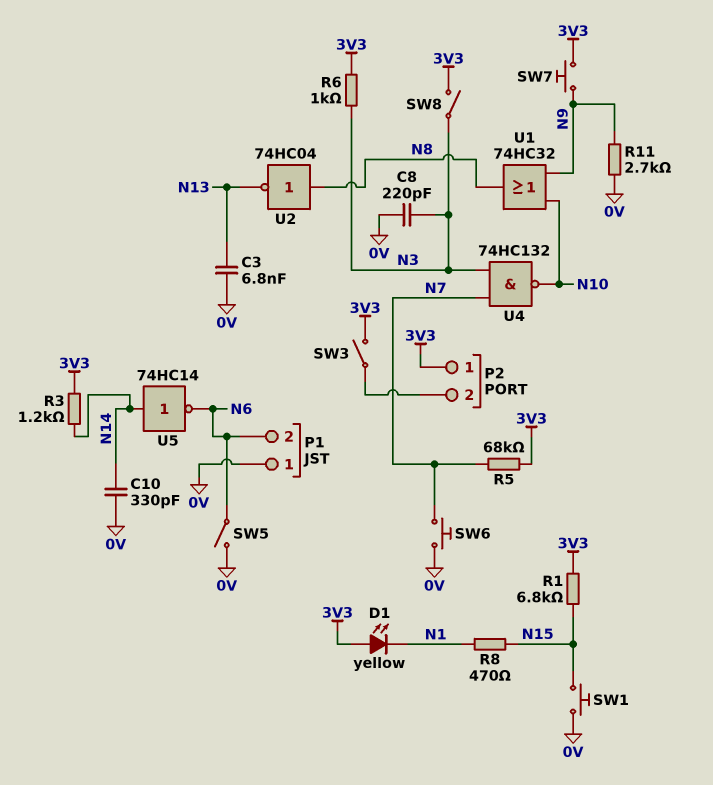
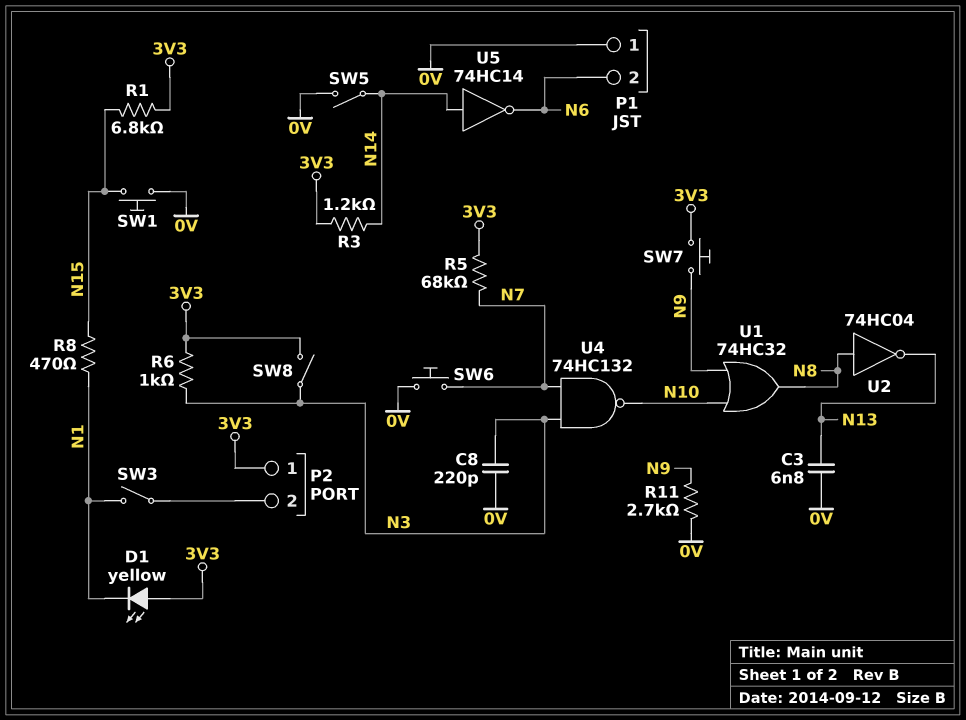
C10: 330pF (0V, N14) -> none
SW3: switch (3V3, P2/2) -> switch (N1, P2/2)
SW5: switch (0V, N6) -> switch (0V, N14)

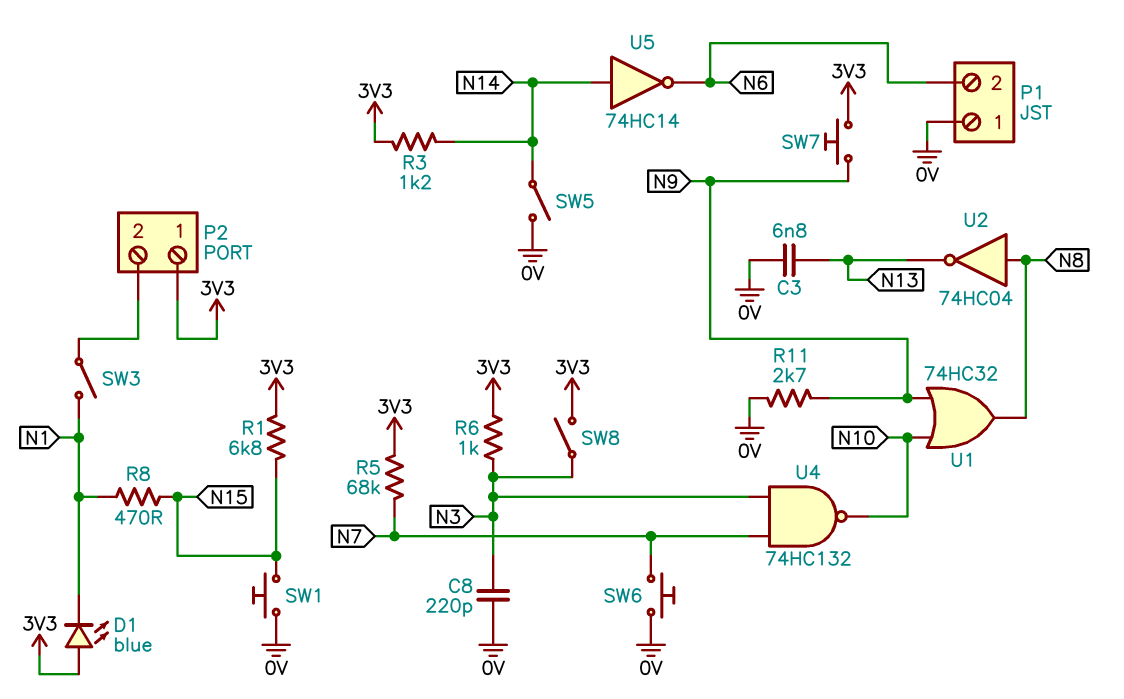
D1: LED yellow (A 3V3, K N1) -> LED blue (A 3V3, K N1)

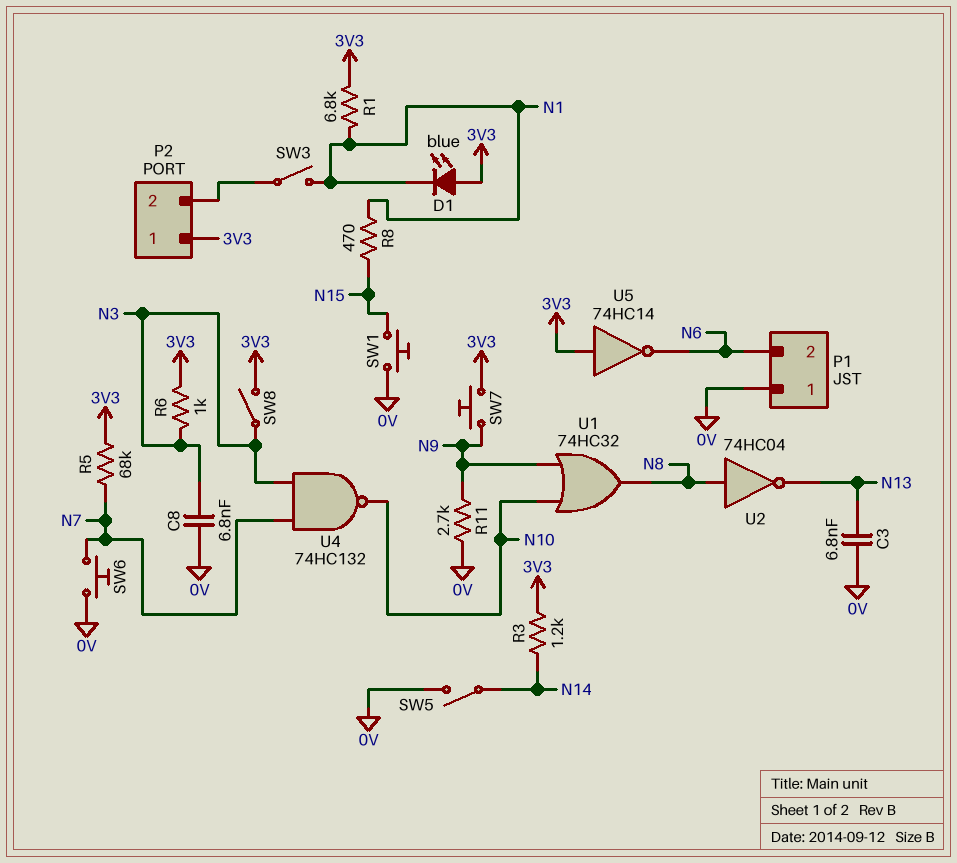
C8: 220pF (0V, N3) -> 6.8nF (0V, N3)
R1: 6.8k (3V3, N15) -> 6.8k (3V3, N1)
U5: NOT 74HC14 (in N14, out N6) -> NOT 74HC14 (in 3V3, out N6)

